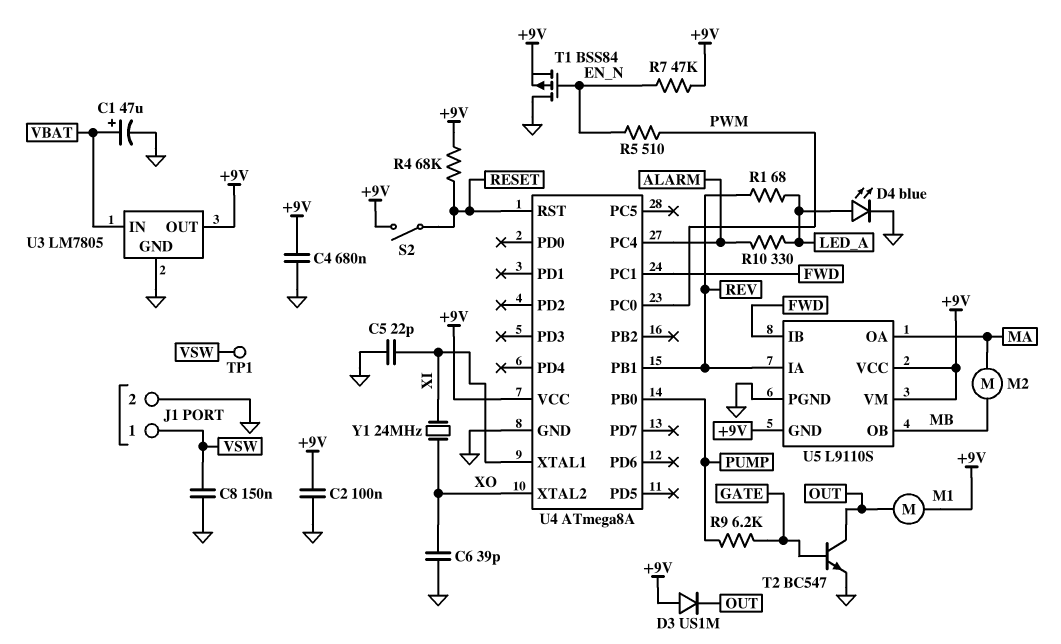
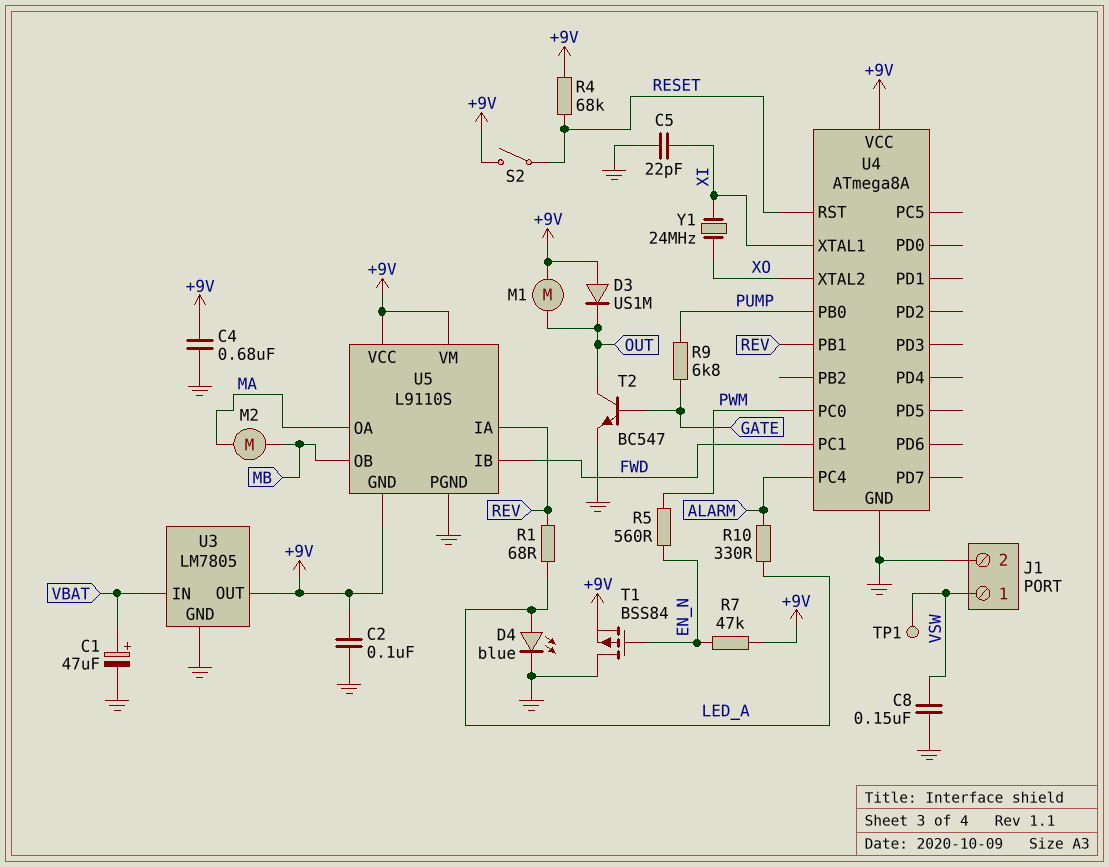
C6: 39pF (GND, XO) -> none
R5: 510 (EN_N, PWM) -> 560 (EN_N, PWM)
R9: 6.2k (GATE, PUMP) -> 6.8k (GATE, PUMP)

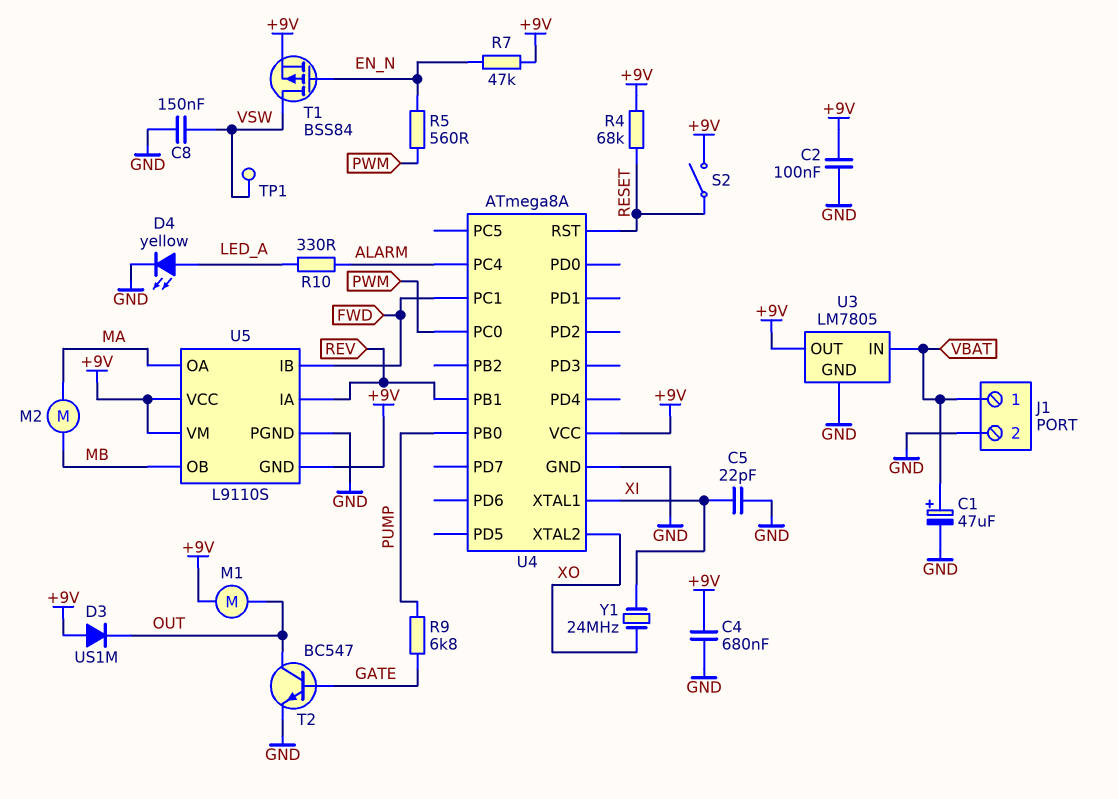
D4: LED blue (A LED_A, K GND) -> LED yellow (A LED_A, K GND)
J1 pin 1: VSW -> VBAT
R1: 68 (LED_A, REV) -> none
T1: PMOS BSS84 (G EN_N, D GND, S +9V) -> PMOS BSS84 (G EN_N, D VSW, S +9V)

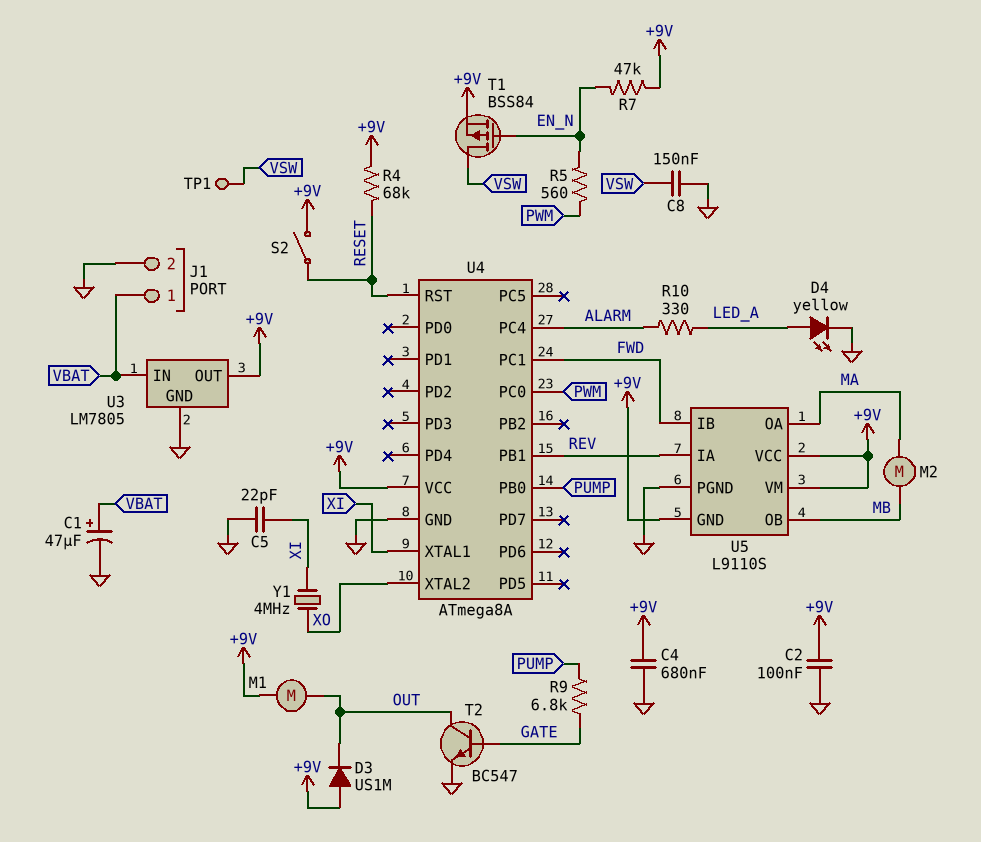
Y1: 24MHz (XI, XO) -> 4MHz (XI, XO)

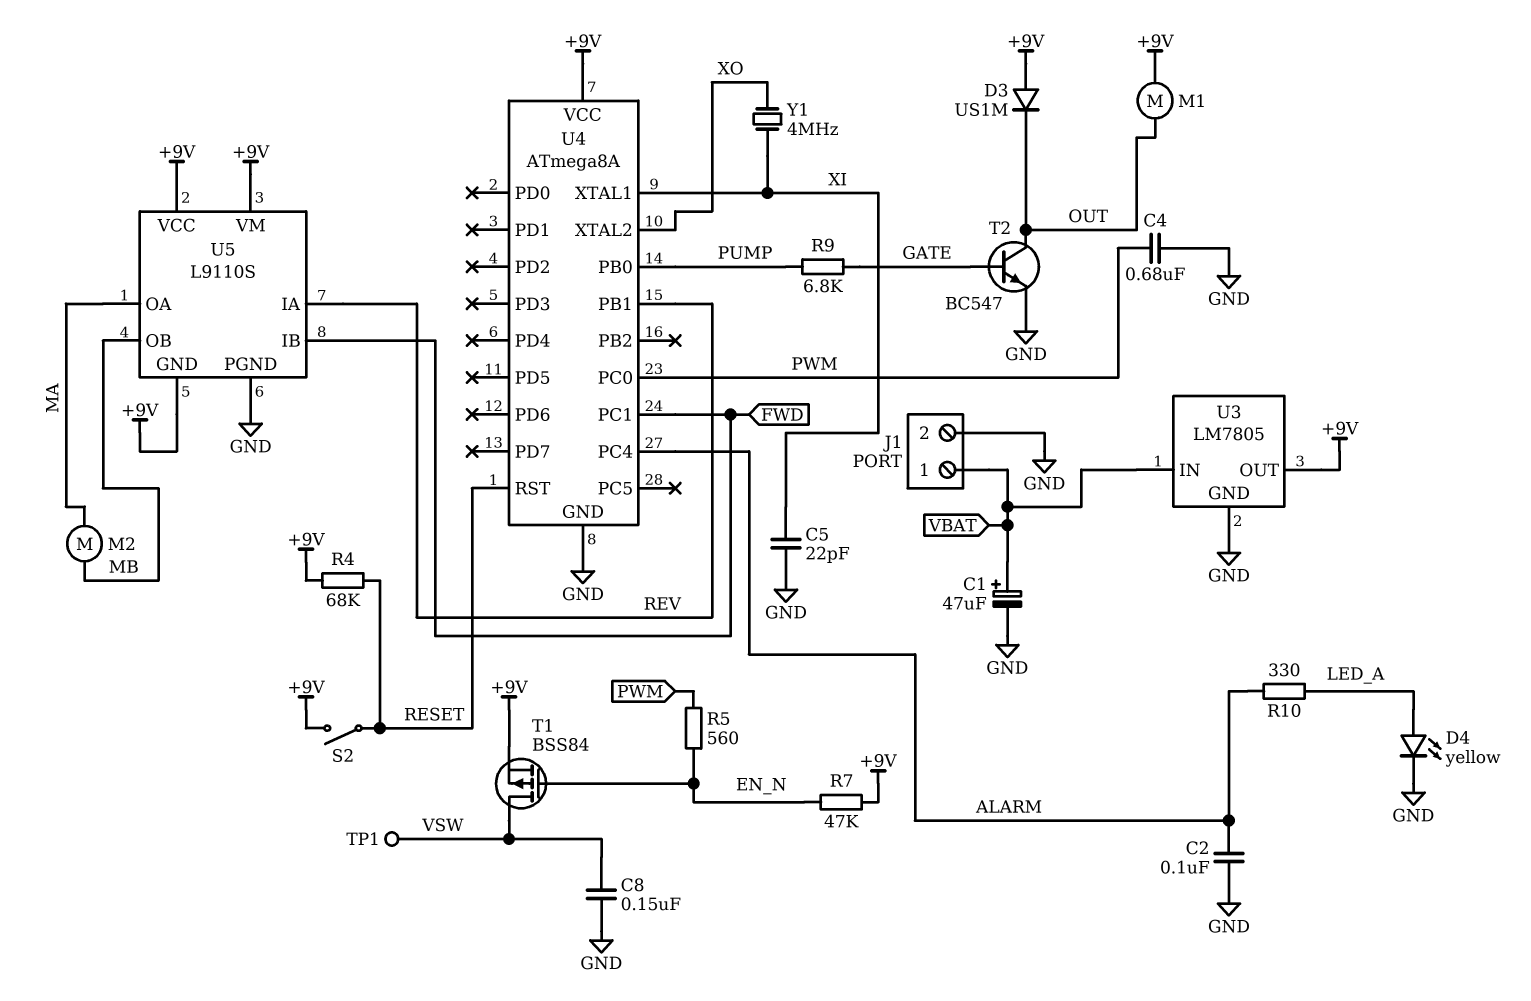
C2: 100nF (+9V, GND) -> 100nF (ALARM, GND)
C4: 680nF (+9V, GND) -> 680nF (GND, PWM)

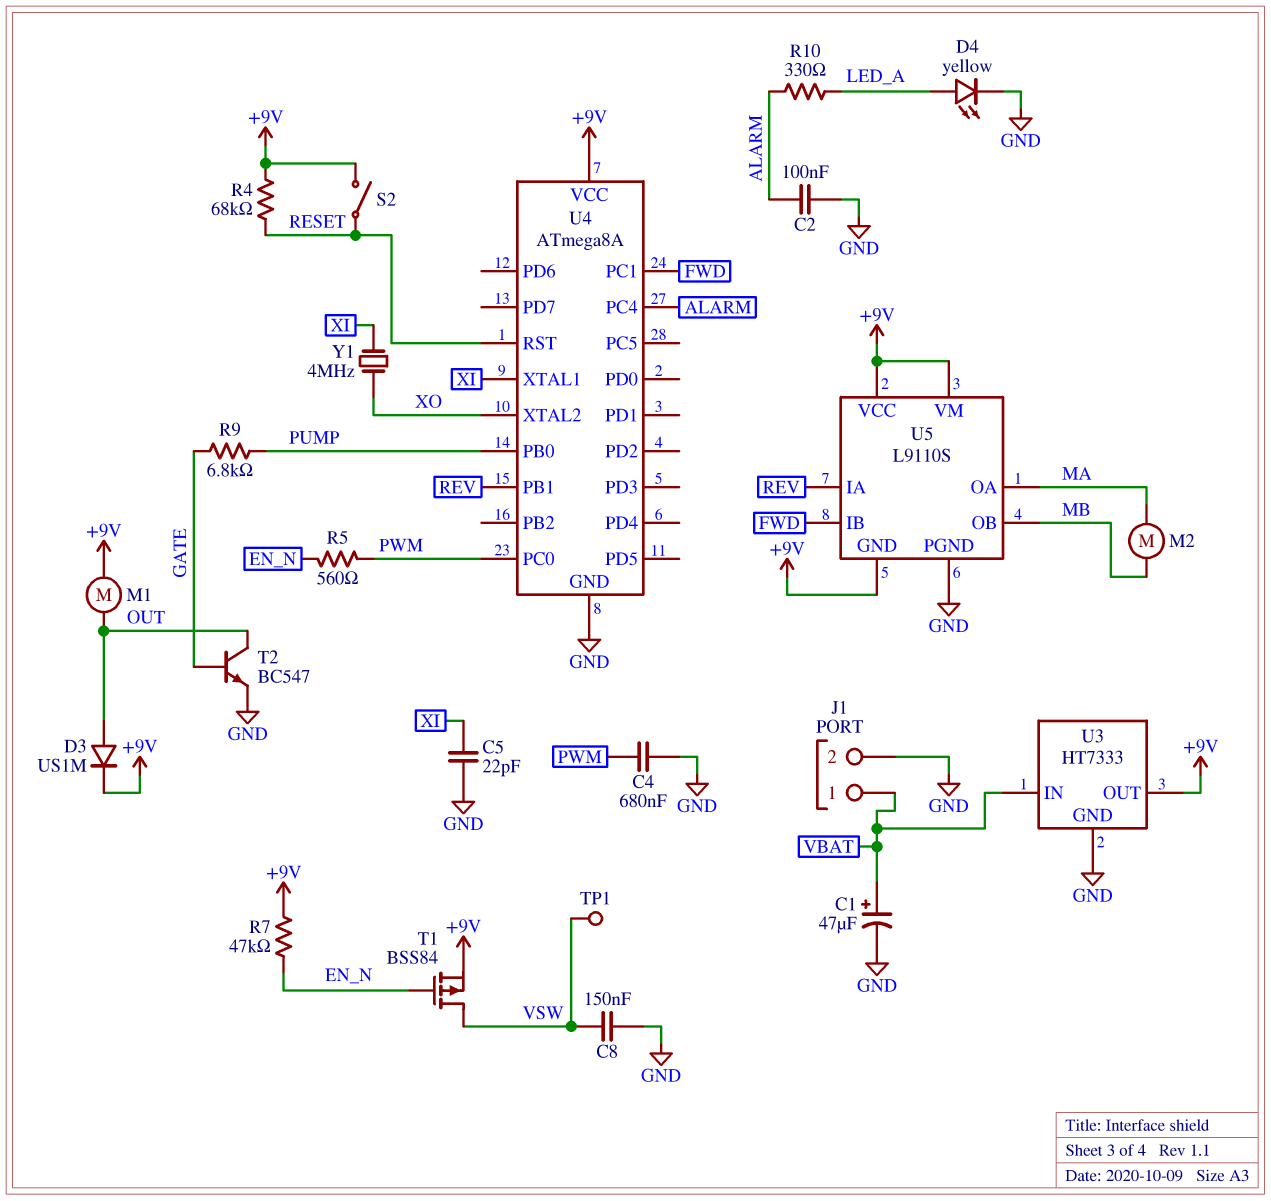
D3: diode US1M (A +9V, K OUT) -> diode US1M (A OUT, K +9V)
U3: LM7805 -> HT7333

